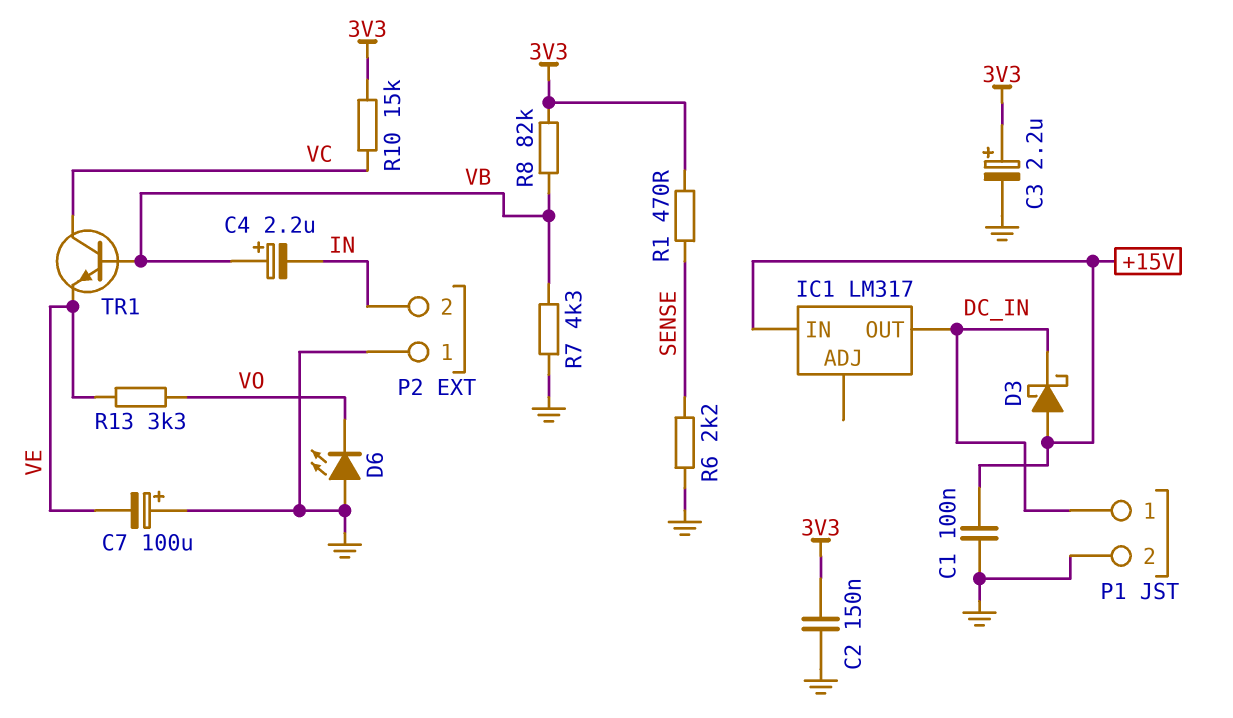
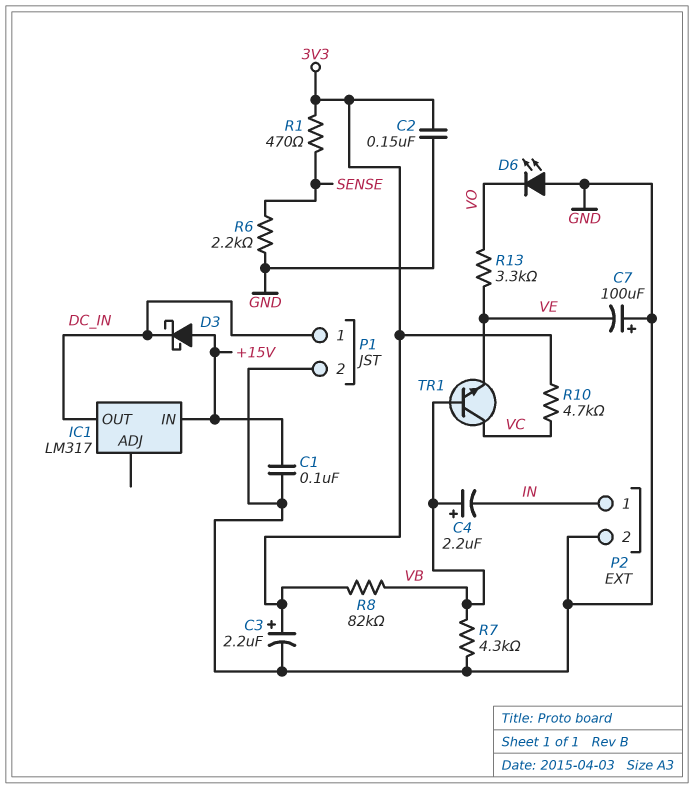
P2 pin 1: GND -> IN
P2 pin 2: IN -> GND
R10: 15k (3V3, VC) -> 4.7k (3V3, VC)

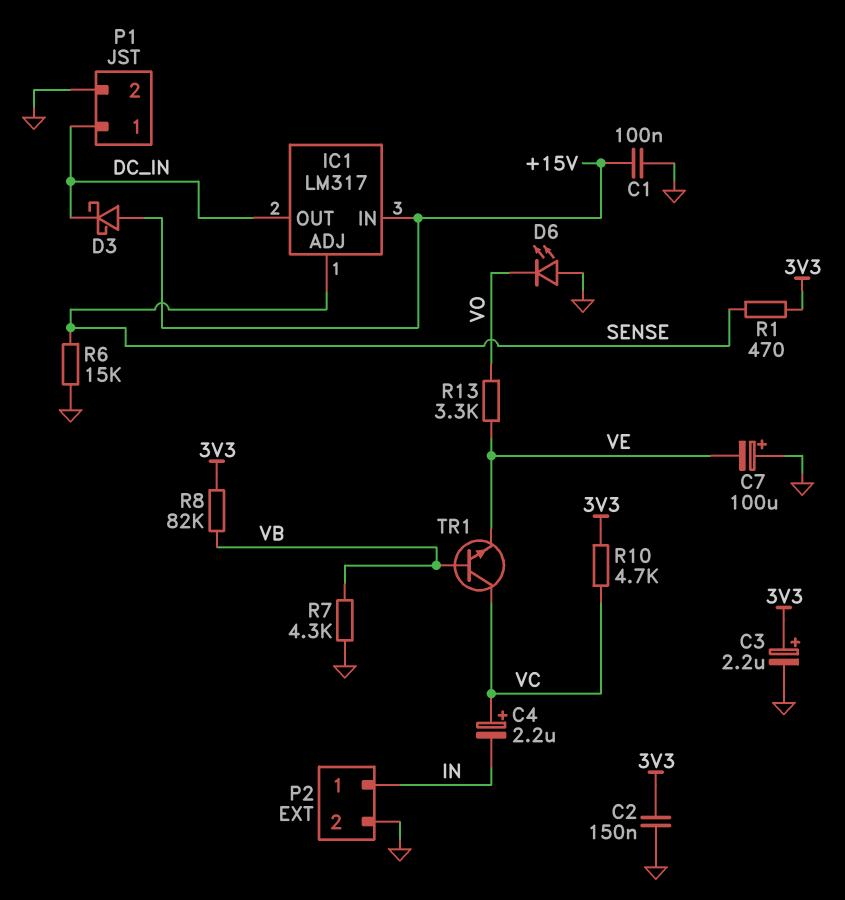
C4: 2.2uF (plus VB, minus IN) -> 2.2uF (plus VC, minus IN)
IC1 pin ADJ: none -> SENSE
R6: 2.2k (GND, SENSE) -> 15k (GND, SENSE)

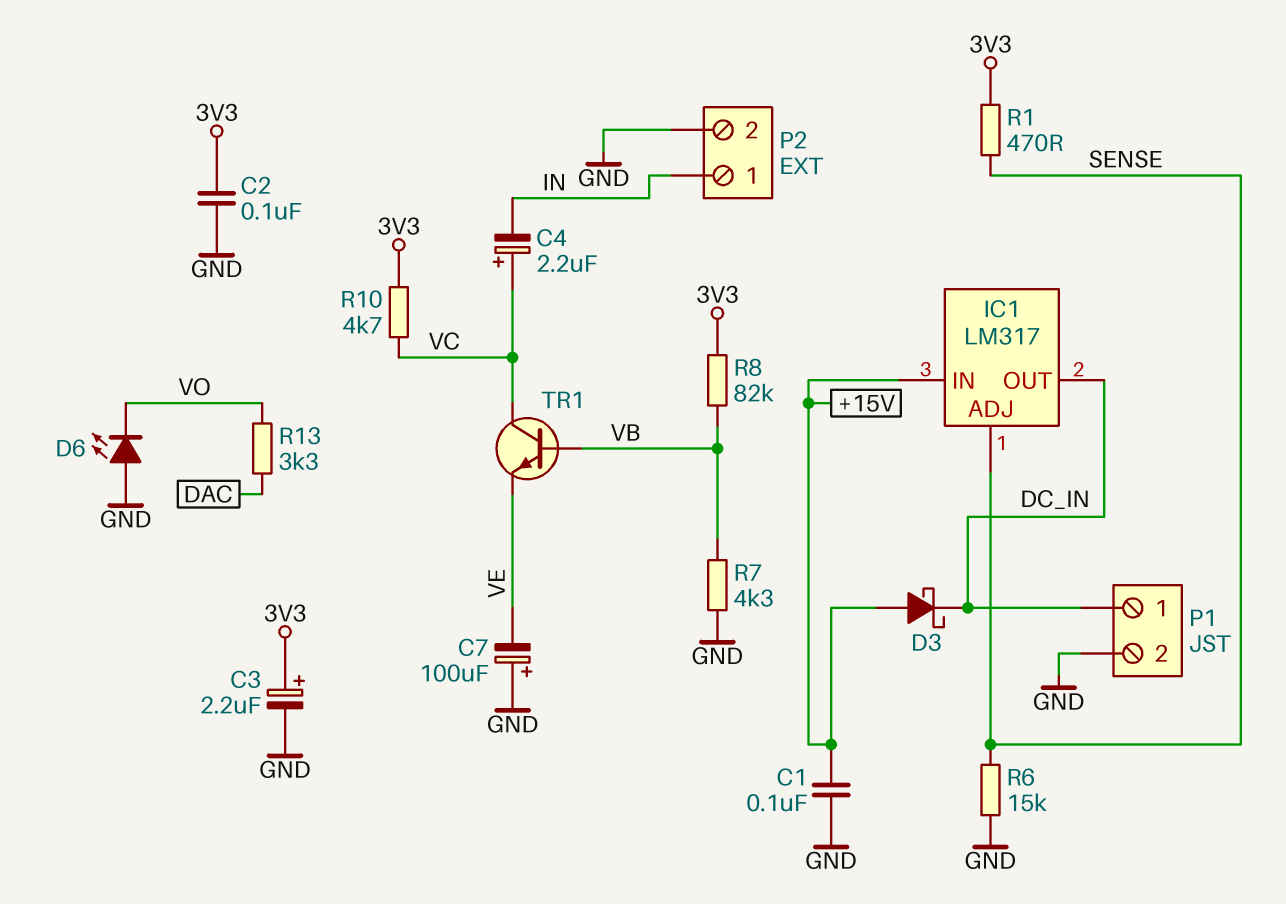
C2: 150nF (3V3, GND) -> 100nF (3V3, GND)
R13: 3.3k (VE, VO) -> 3.3k (DAC, VO)

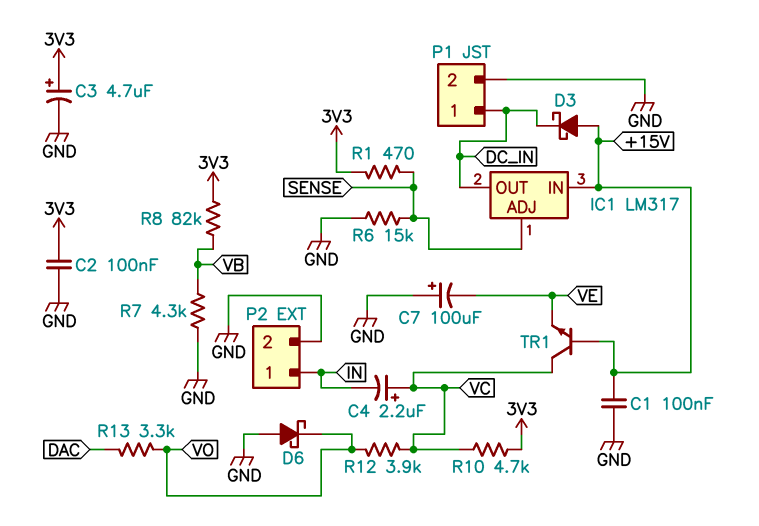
C3: 2.2uF (plus 3V3, minus GND) -> 4.7uF (plus 3V3, minus GND)
D6: LED (A GND, K VO) -> schottky (A GND, K VO)
R12: none -> 3.9k (VC, VO)
TR1: NPN (B VB, C VC, E VE) -> NPN (B +15V, C VC, E VE)

